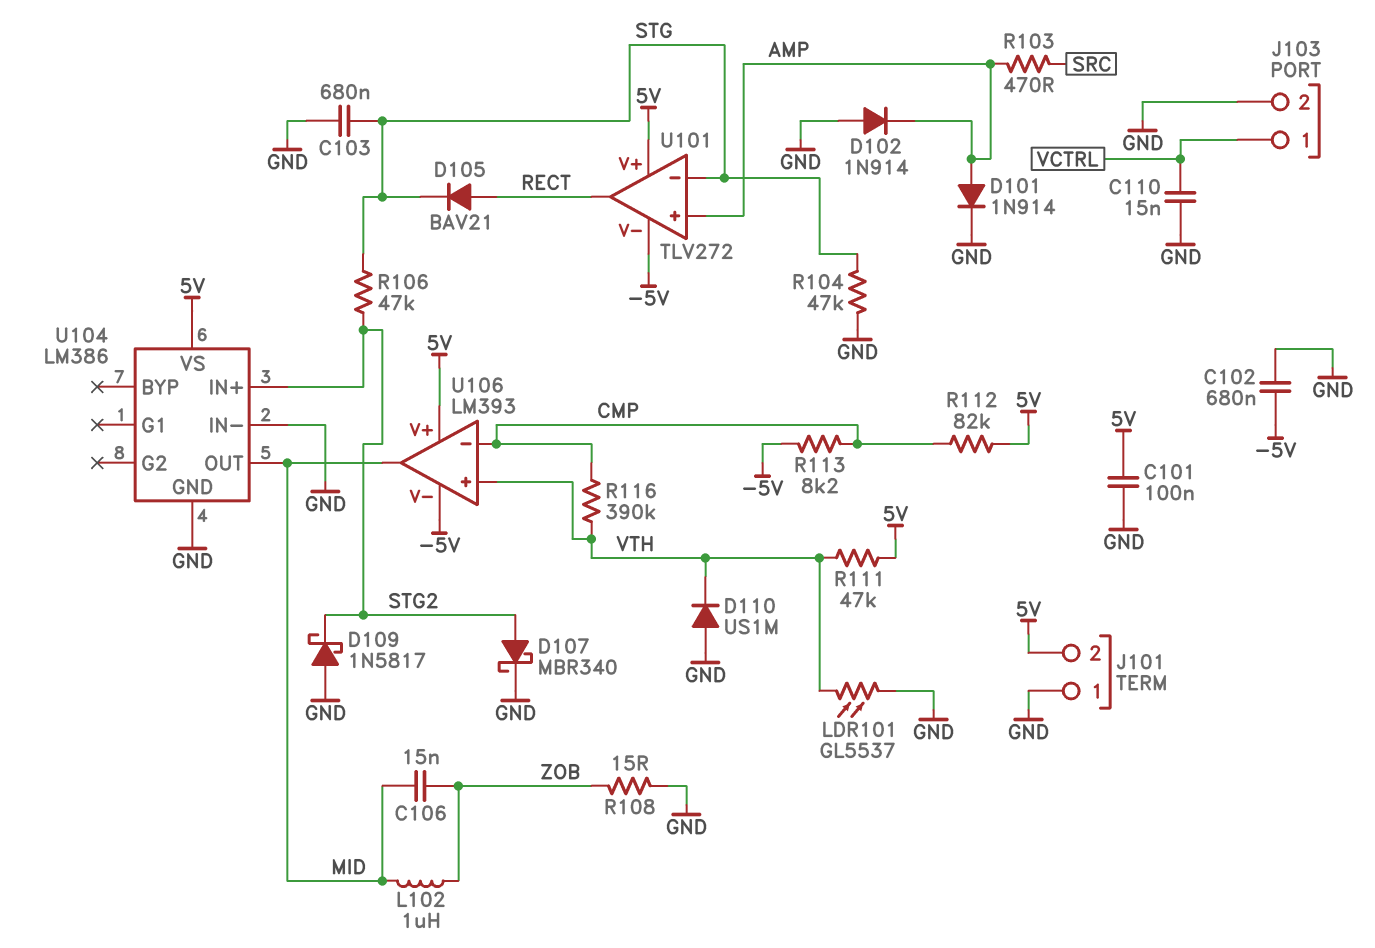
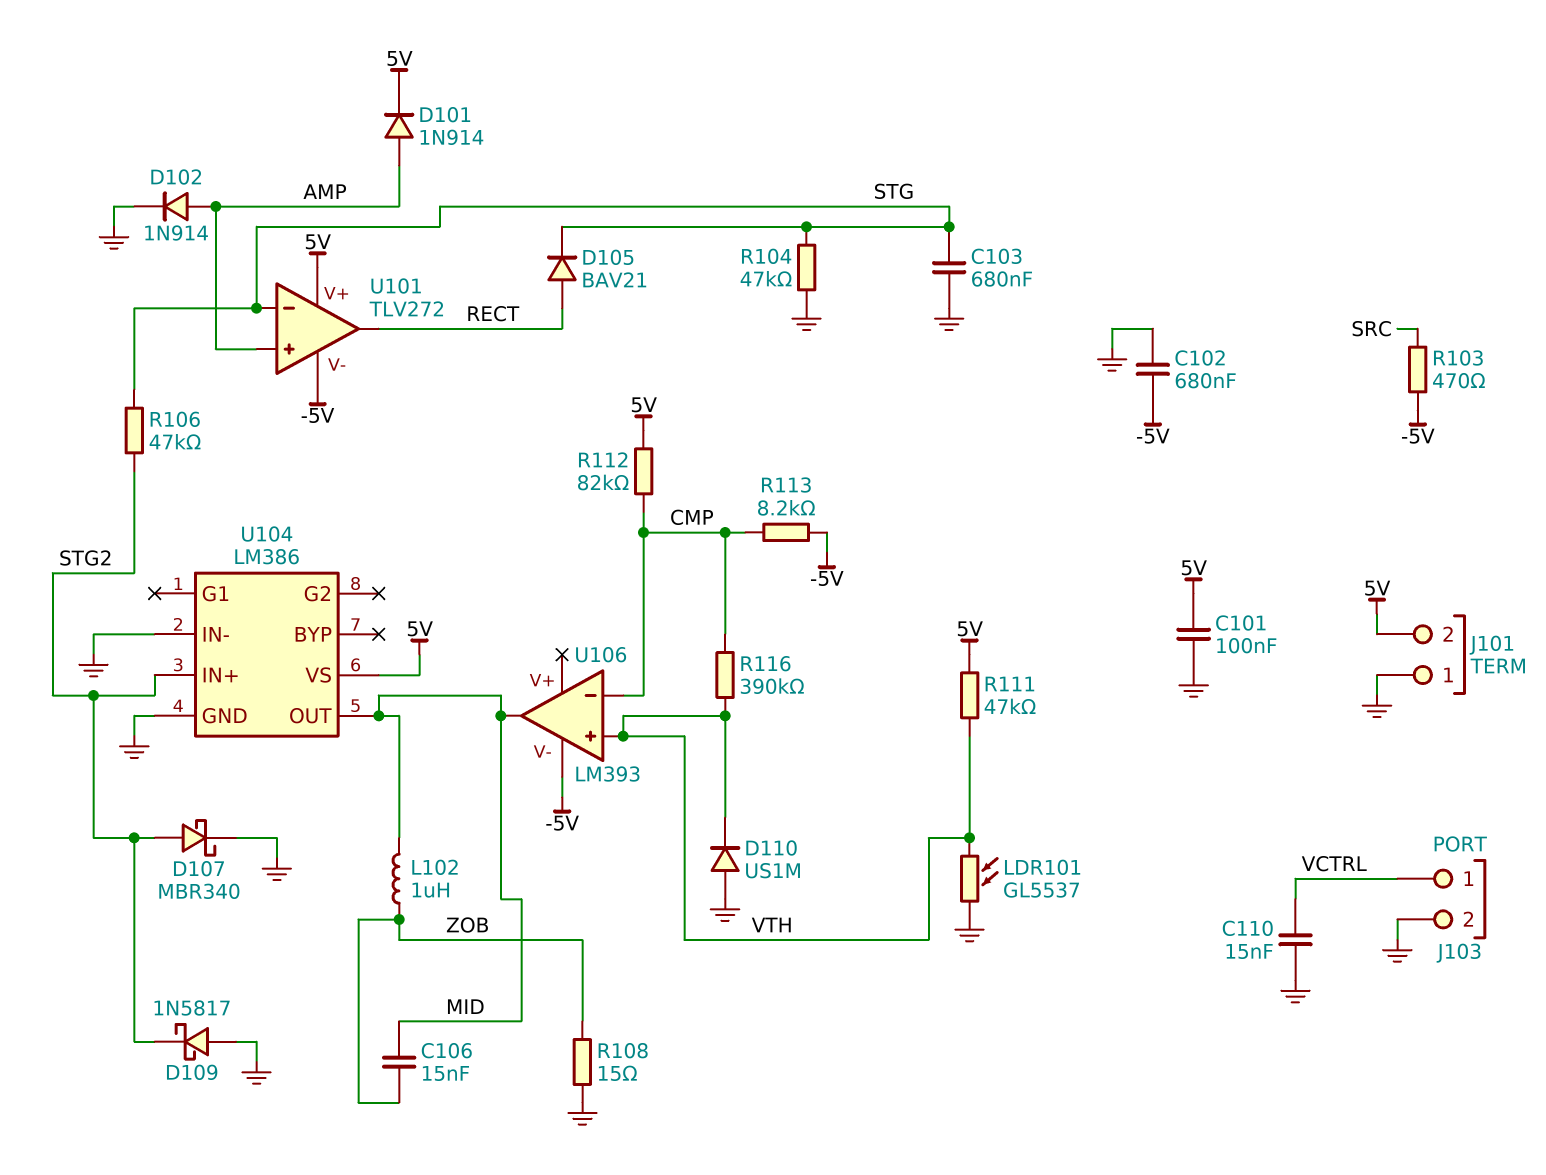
D101: diode 1N914 (A AMP, K GND) -> diode 1N914 (A AMP, K 5V)
D102: diode 1N914 (A GND, K AMP) -> diode 1N914 (A AMP, K GND)
R103: 470 (AMP, SRC) -> 470 (-5V, SRC)
U106 pin V+: 5V -> none

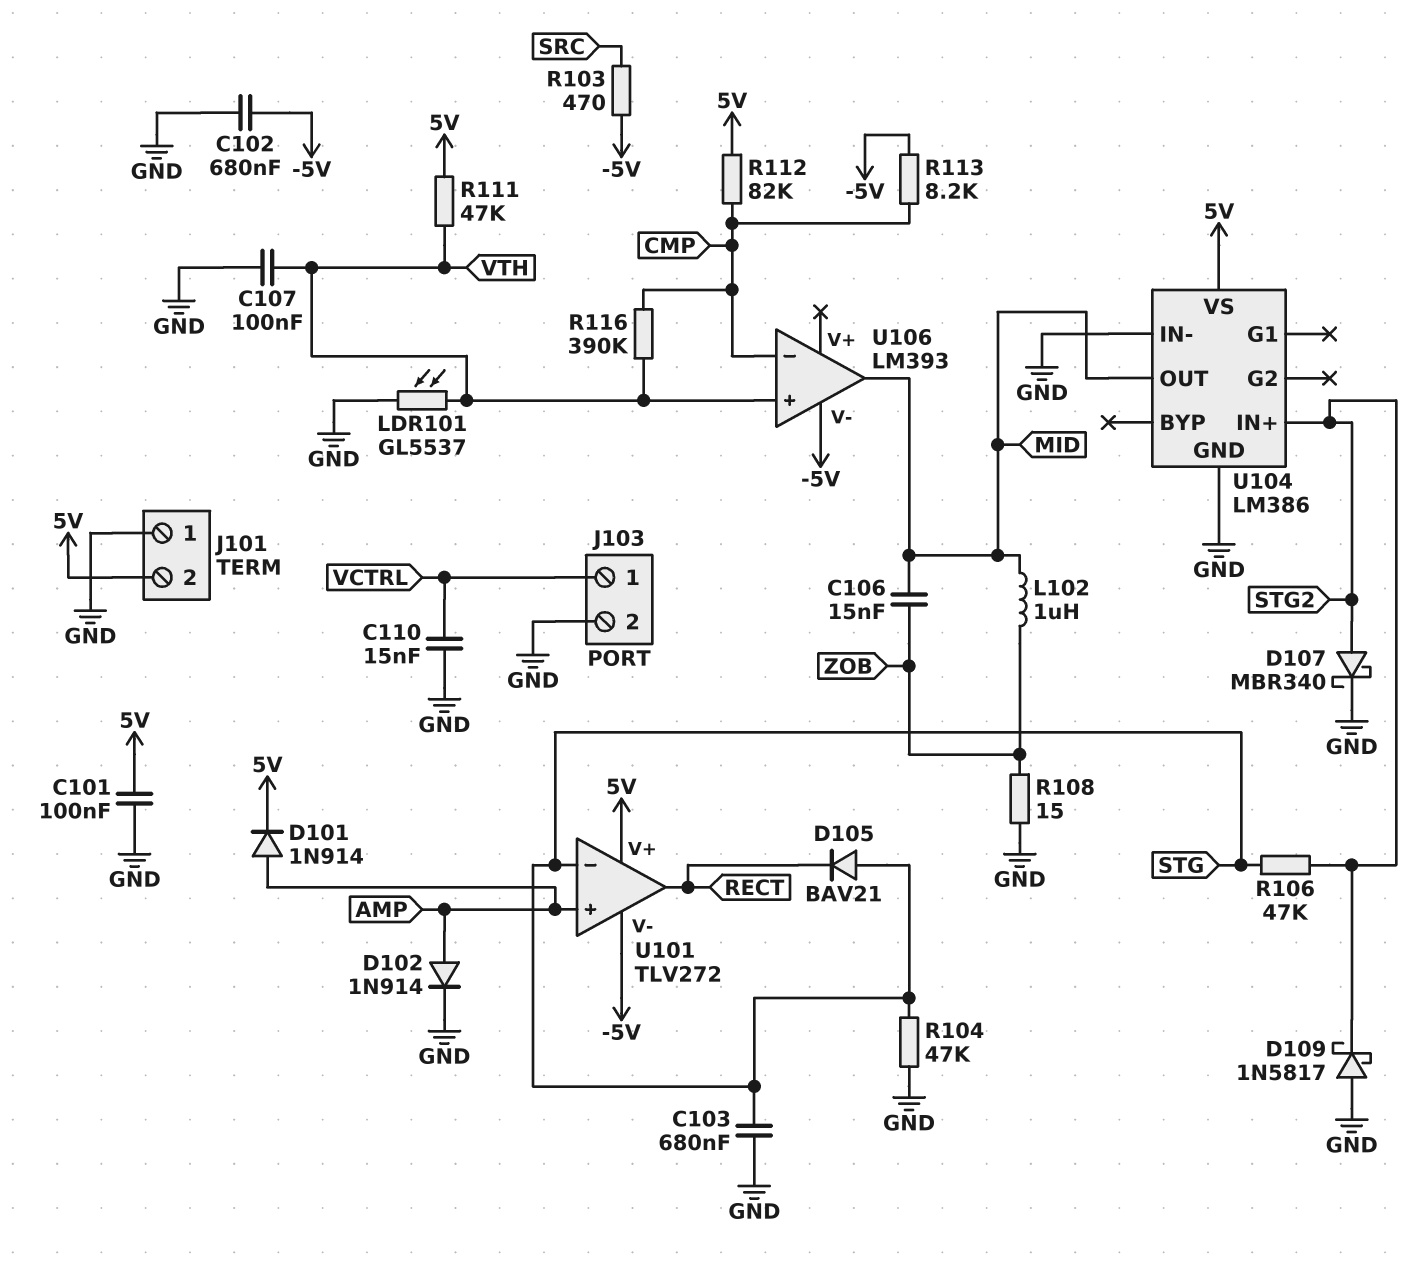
C107: none -> 100nF (GND, VTH)
D105: diode BAV21 (A RECT, K STG) -> diode BAV21 (A STG, K RECT)
D110: diode US1M (A GND, K VTH) -> none

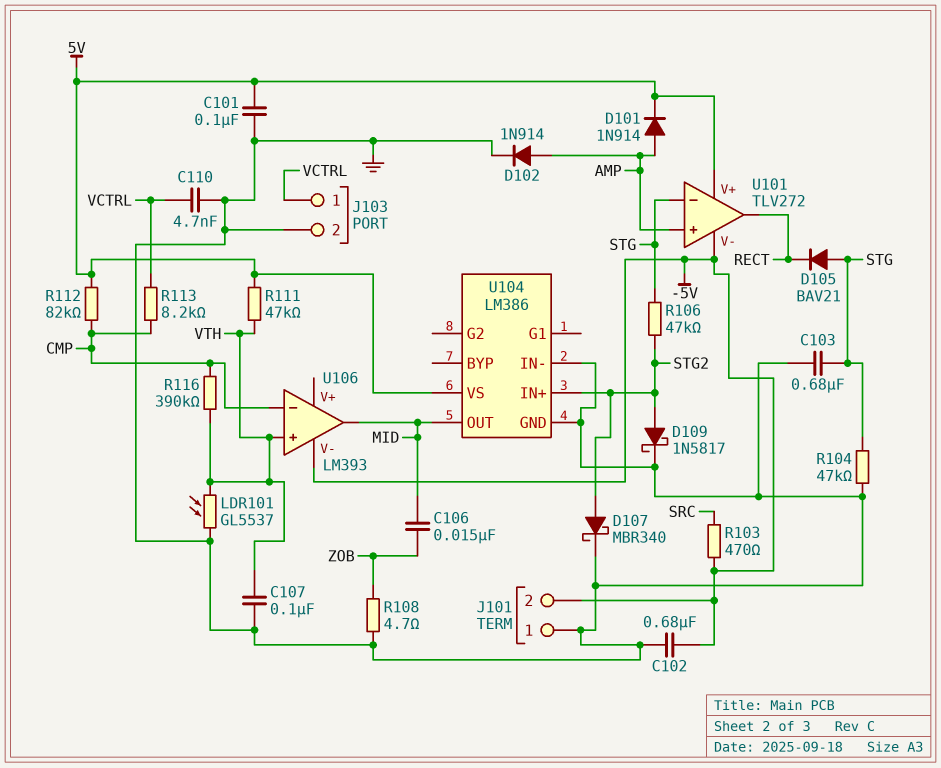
C110: 15nF (GND, VCTRL) -> 4.7nF (GND, VCTRL)
D109: schottky 1N5817 (A GND, K STG2) -> schottky 1N5817 (A STG2, K GND)
J101 pin 2: 5V -> -5V
L102: 1uH (MID, ZOB) -> none
R108: 15 (GND, ZOB) -> 4.7 (GND, ZOB)
R113: 8.2k (-5V, CMP) -> 8.2k (CMP, VCTRL)

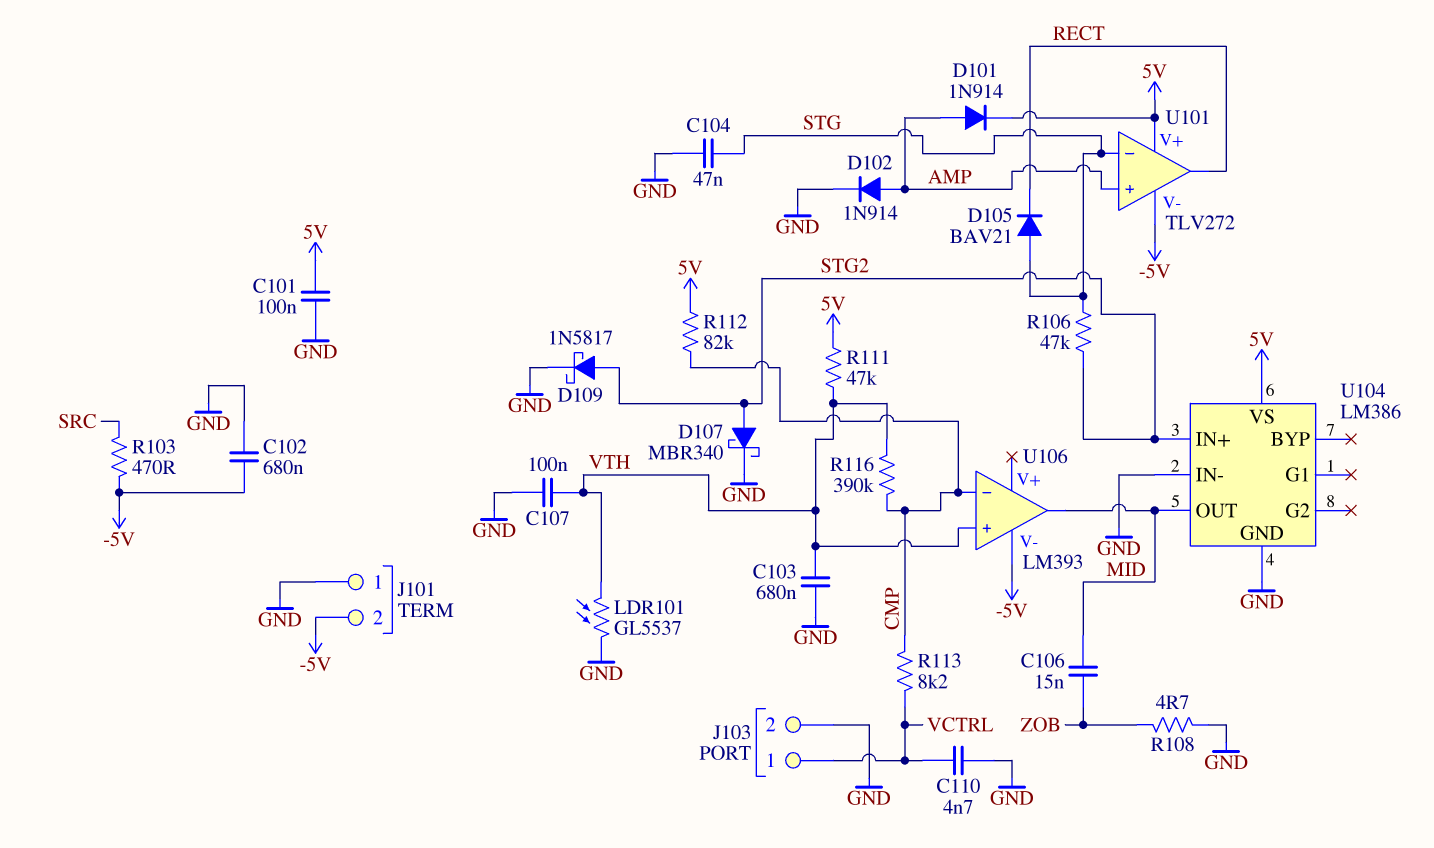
C103: 680nF (GND, STG) -> 680nF (GND, VTH)
C104: none -> 47nF (GND, STG)
R104: 47k (GND, STG) -> none

